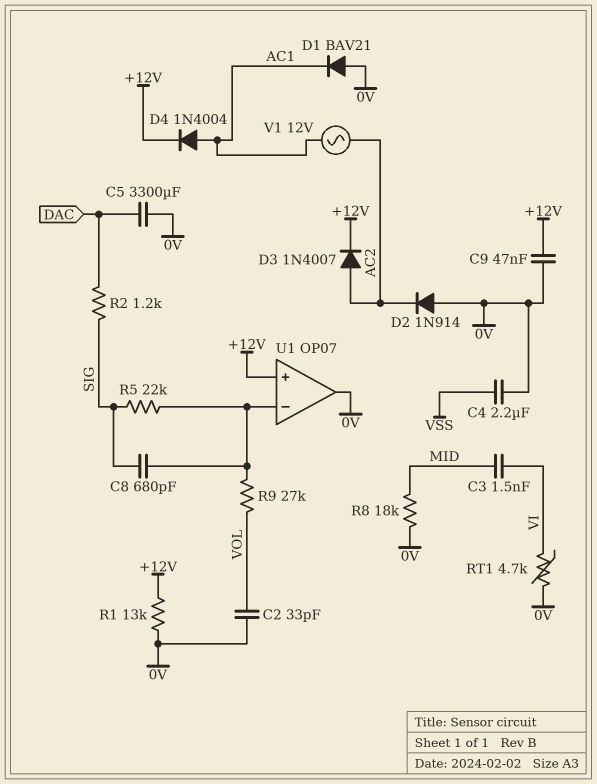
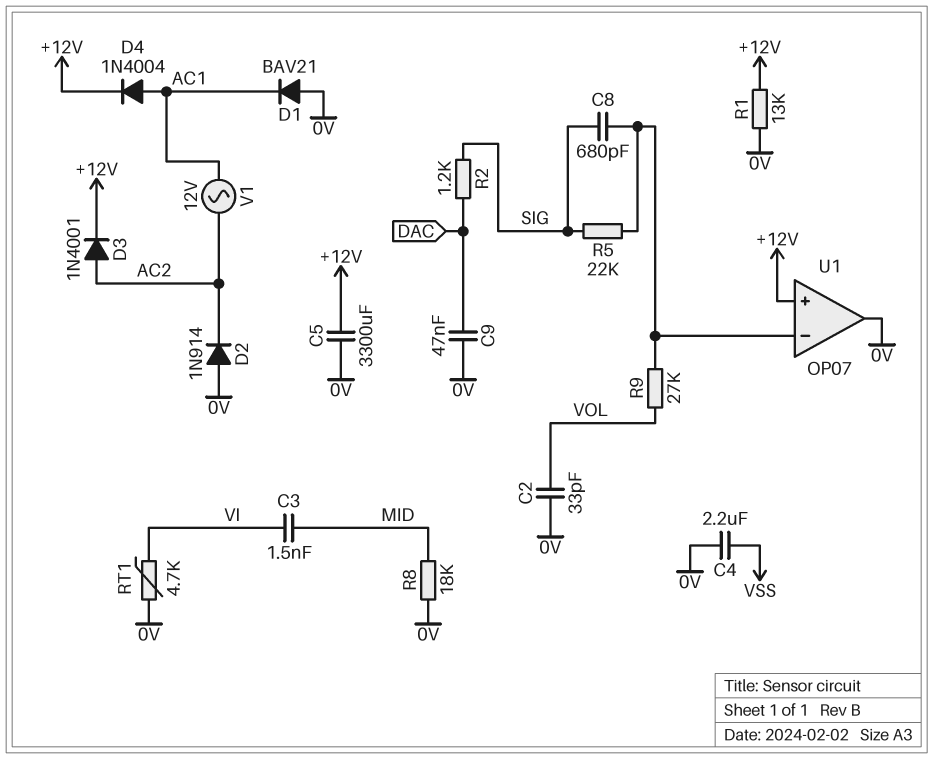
C5: 3300uF (0V, DAC) -> 3300uF (+12V, 0V)
C9: 47nF (+12V, 0V) -> 47nF (0V, DAC)
D3: diode 1N4007 (A AC2, K +12V) -> diode 1N4001 (A AC2, K +12V)

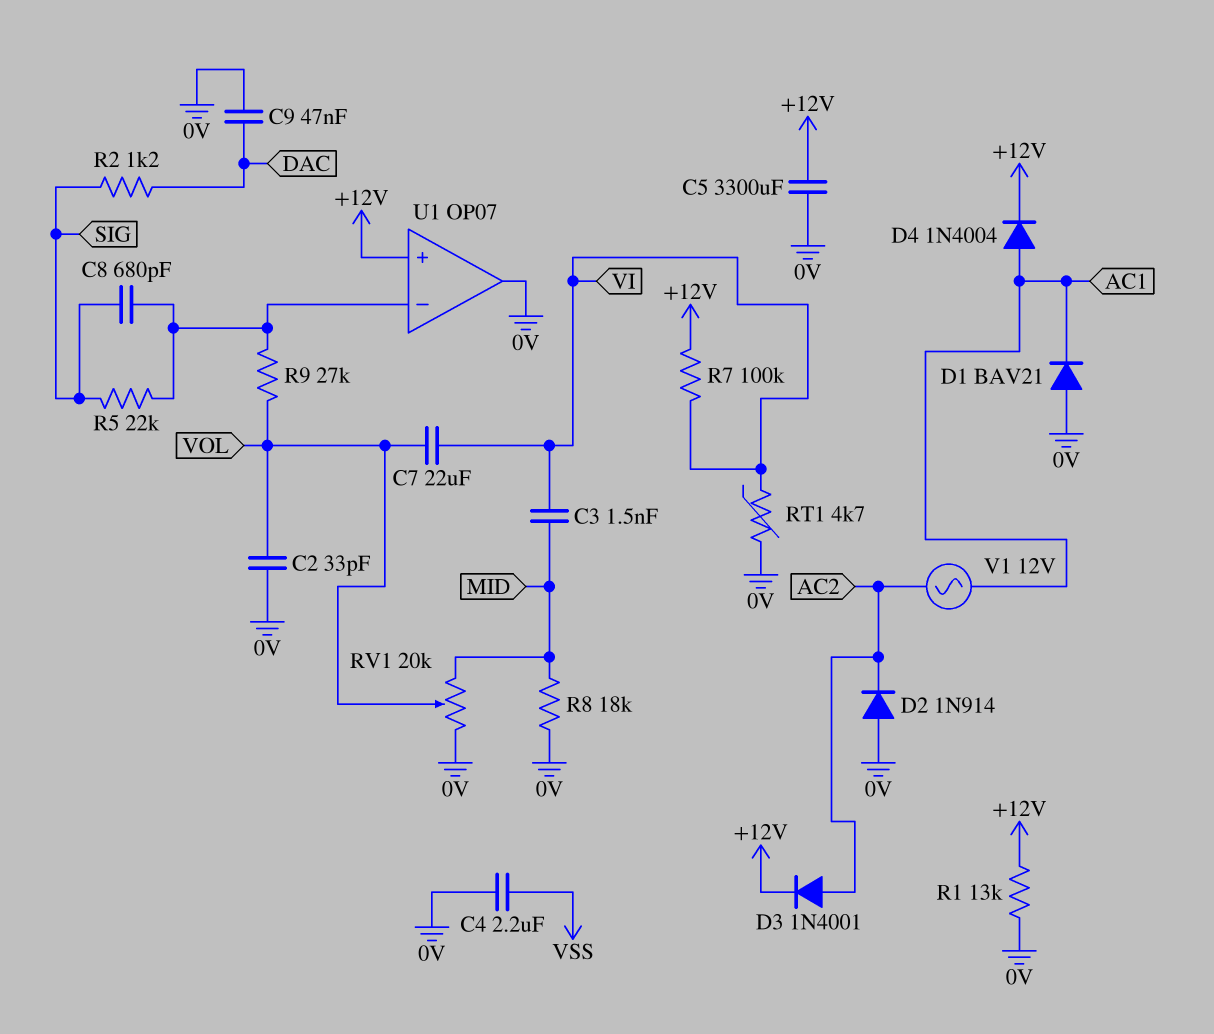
C7: none -> 22uF (VI, VOL)
R7: none -> 100k (+12V, VI)
RV1: none -> 20k (0V, MID, wiper VOL)

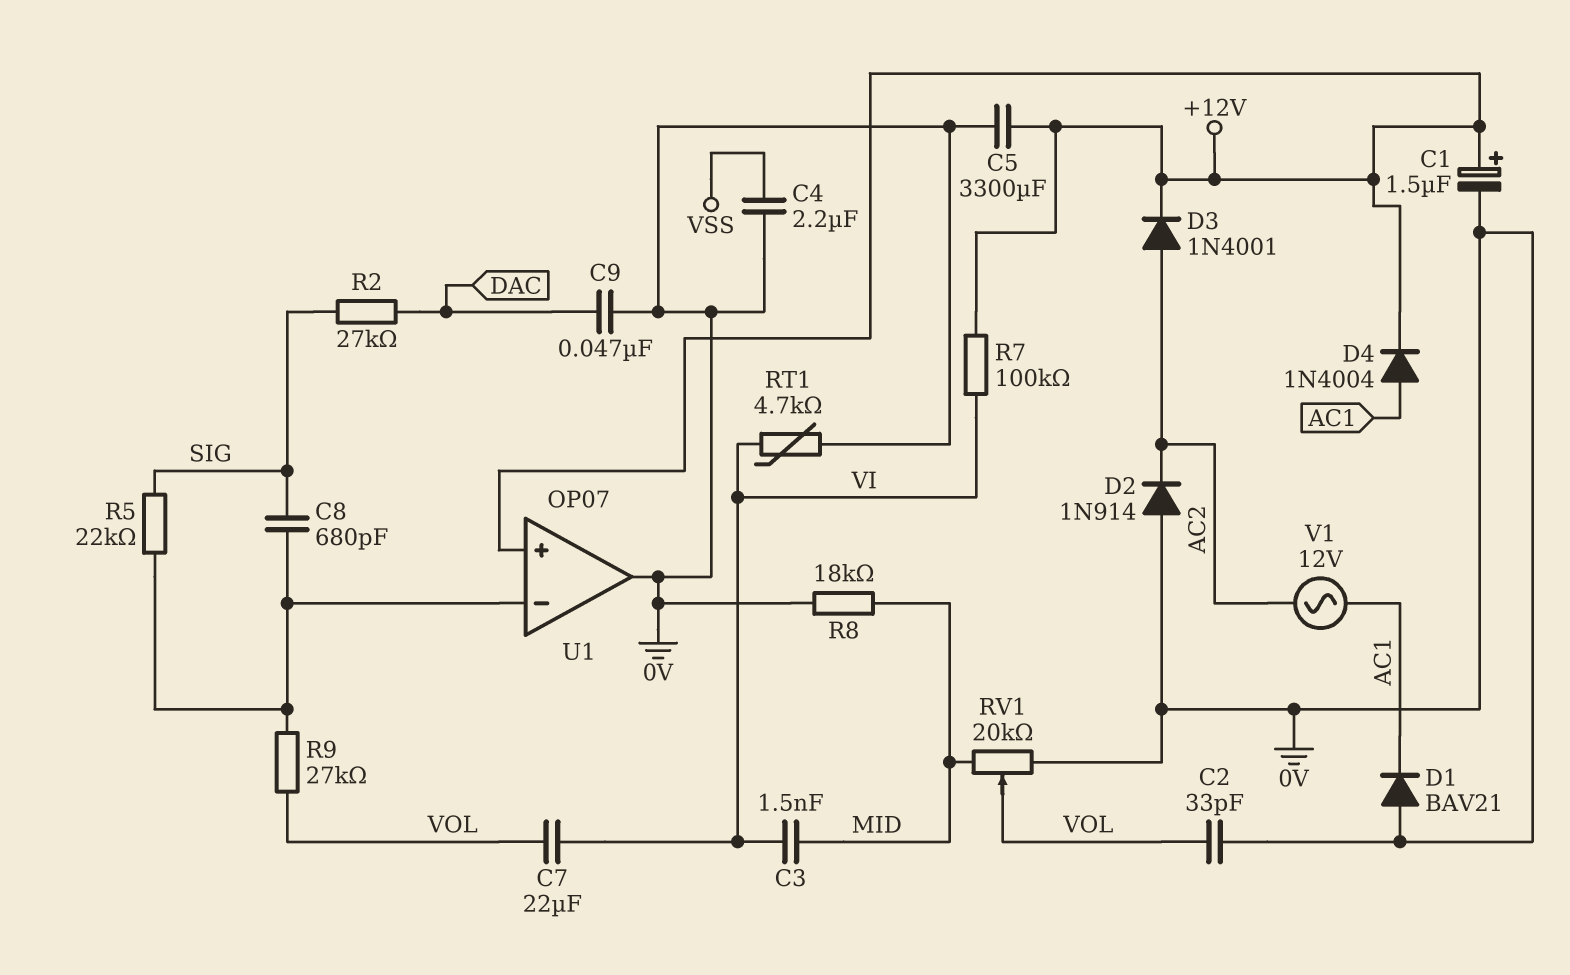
C1: none -> 1.5uF (plus +12V, minus 0V)
R1: 13k (+12V, 0V) -> none
R2: 1.2k (DAC, SIG) -> 27k (DAC, SIG)

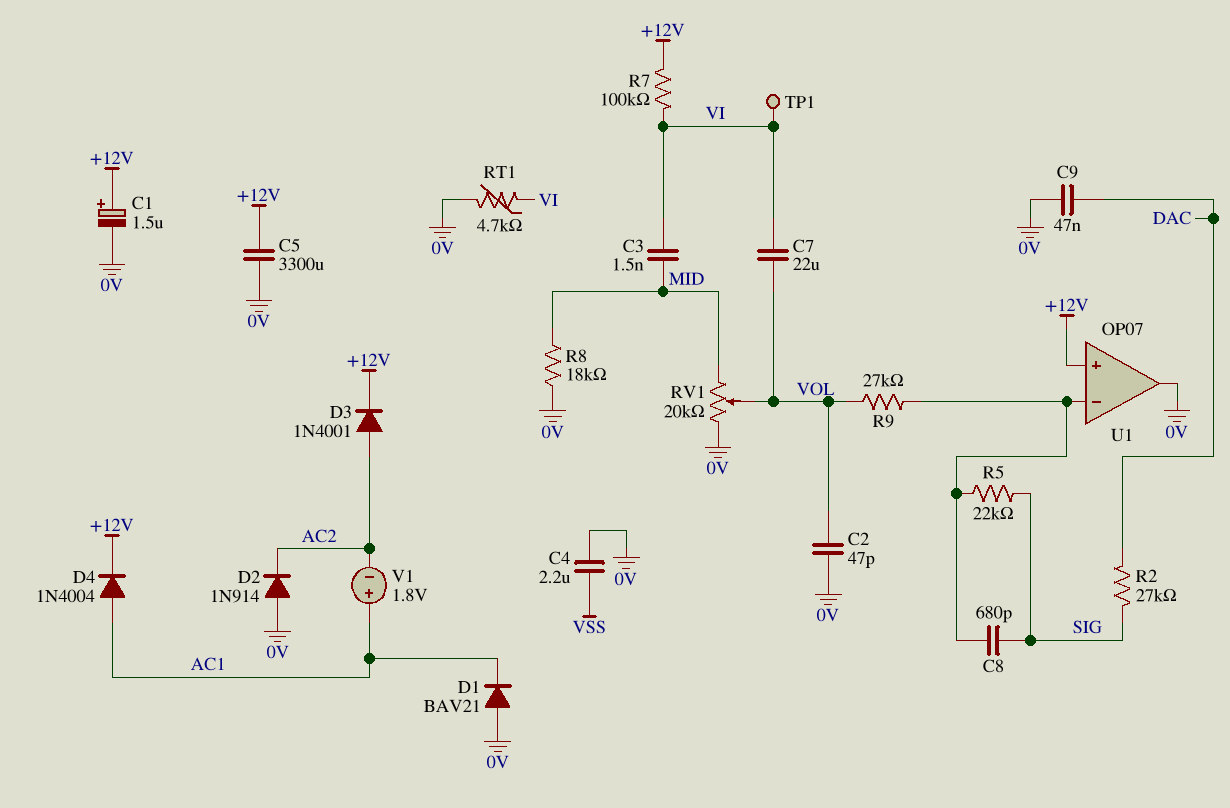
C2: 33pF (0V, VOL) -> 47pF (0V, VOL)
TP1: none -> test point (VI)
V1: AC 12V (AC1, AC2) -> 1.8V (plus AC1, minus AC2)

